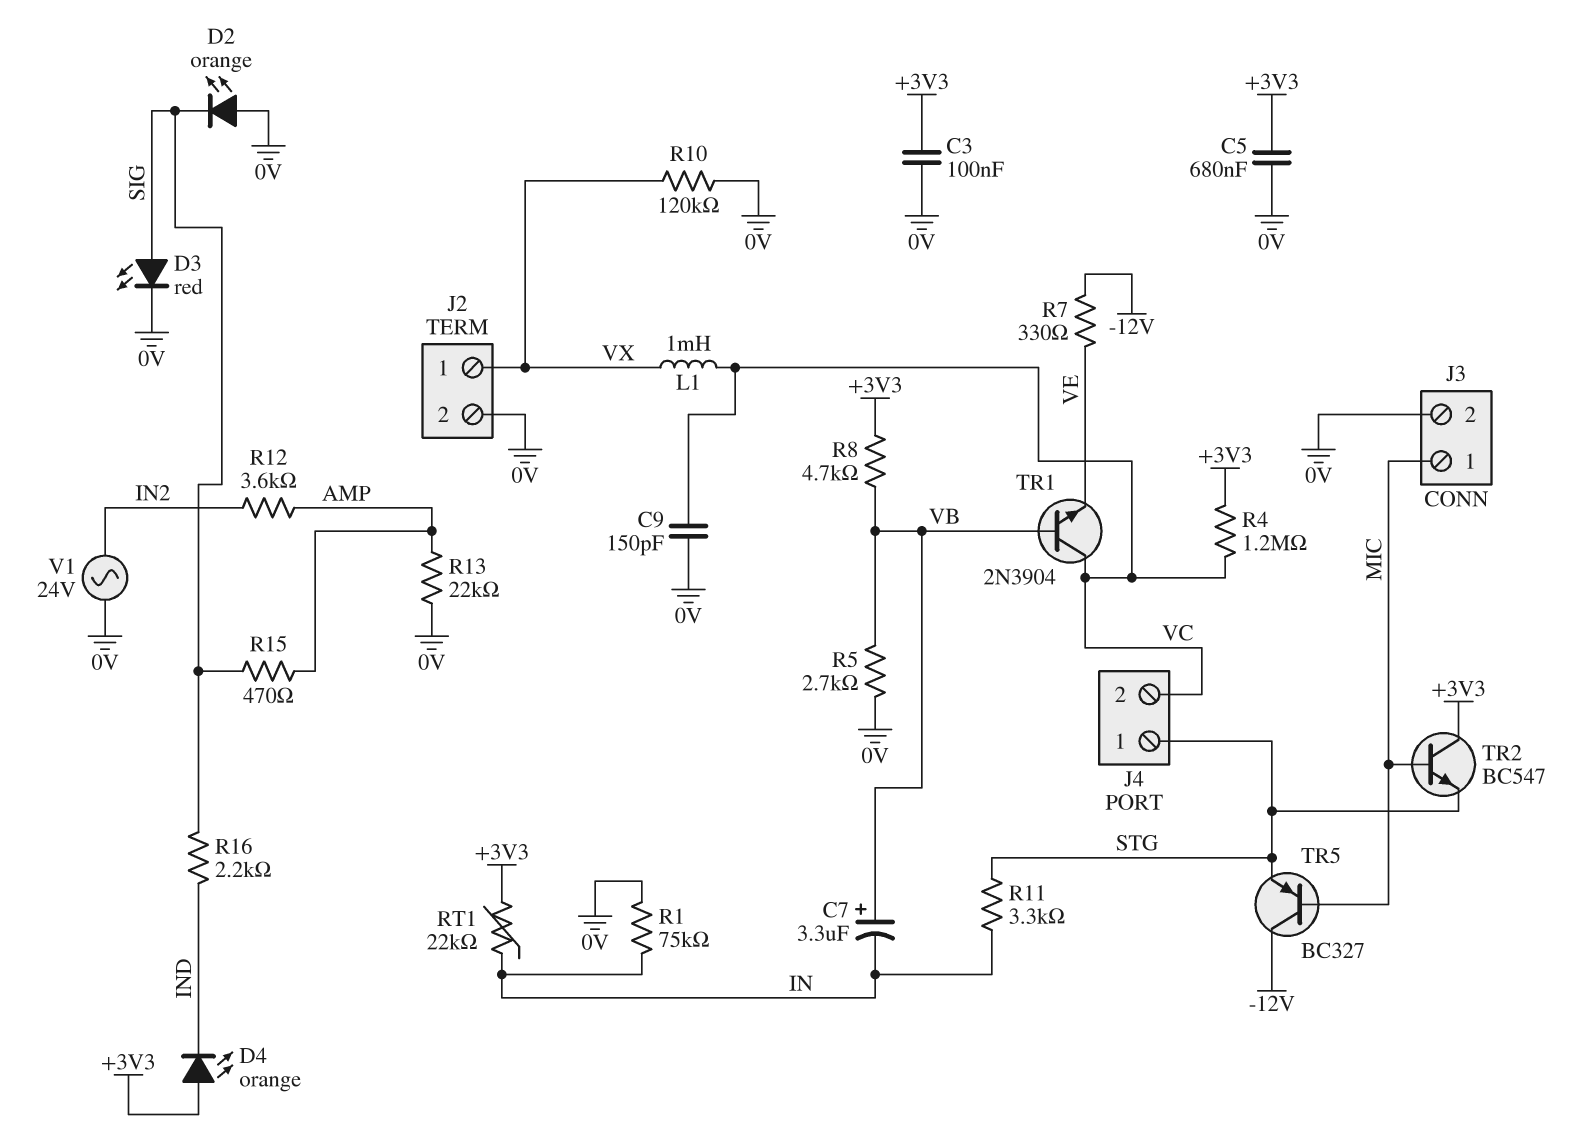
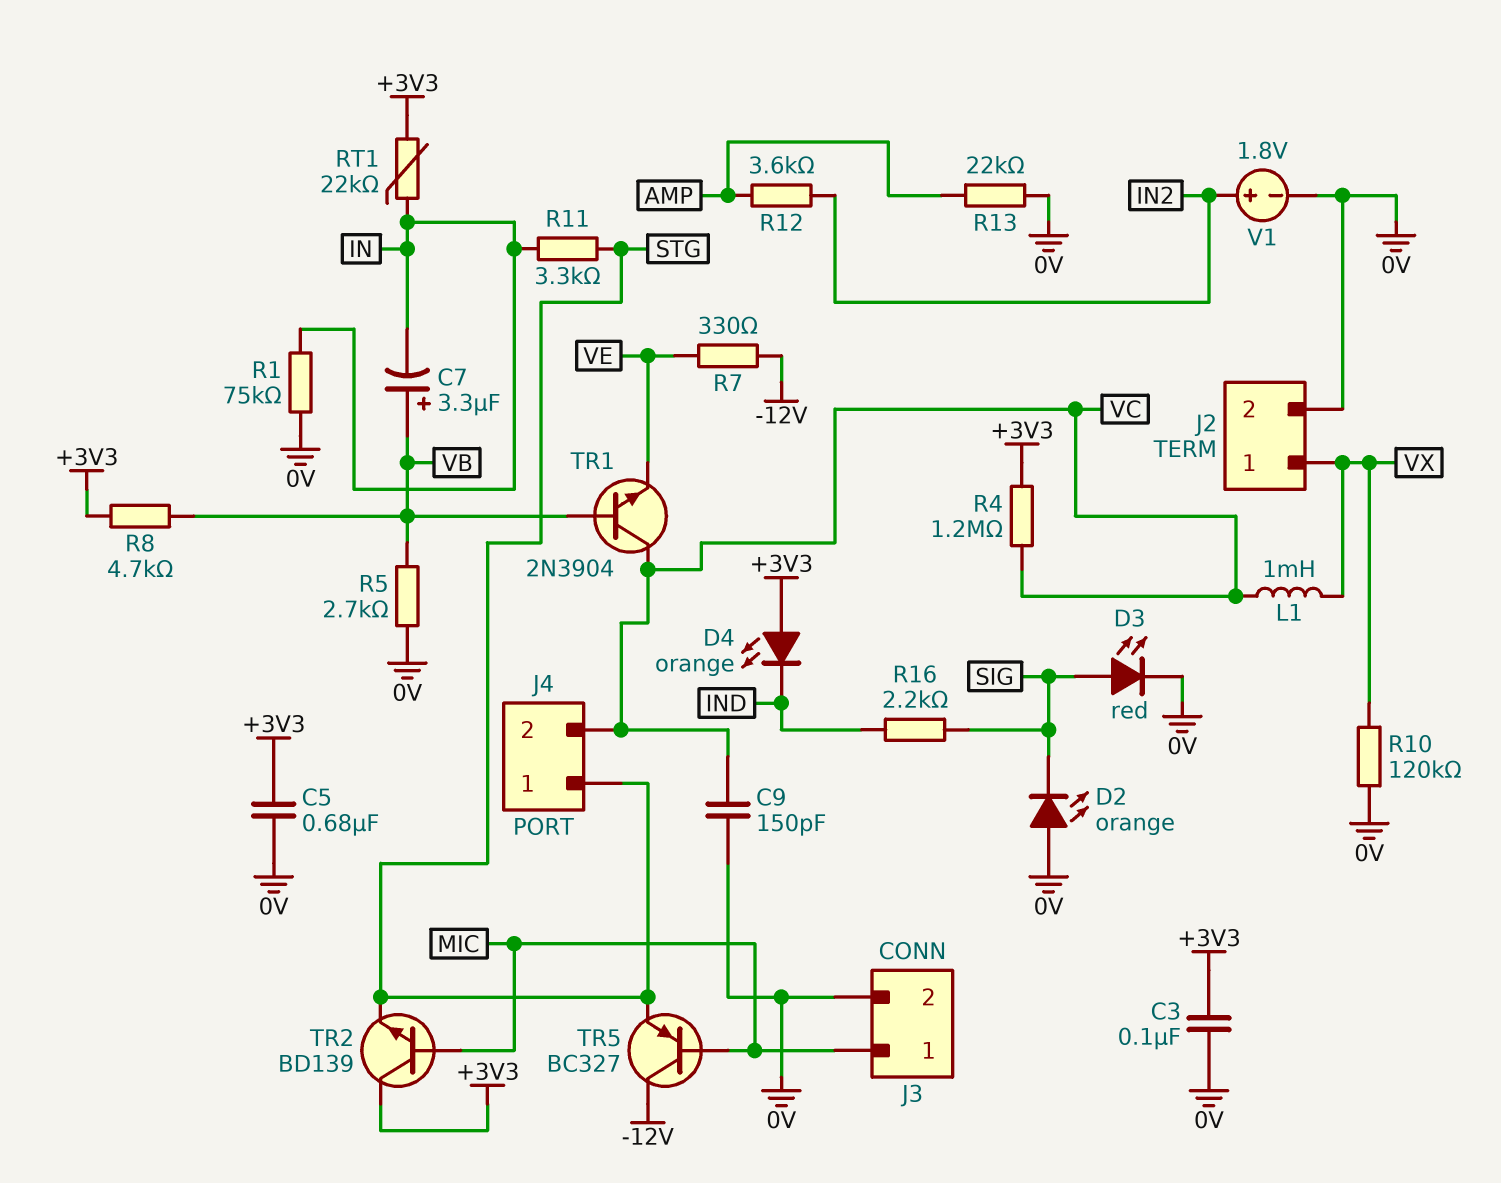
R15: 470 (AMP, SIG) -> none
TR2: NPN BC547 (B MIC, C +3V3, E STG) -> NPN BD139 (B MIC, C +3V3, E STG)
V1: AC 24V (0V, IN2) -> 1.8V (plus IN2, minus 0V)

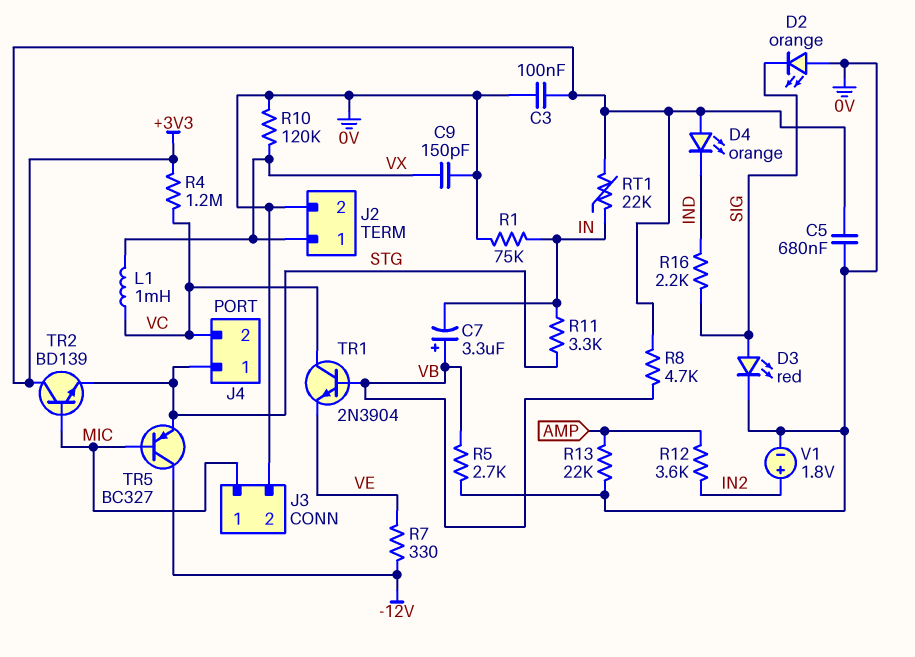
C9: 150pF (0V, VC) -> 150pF (0V, VX)

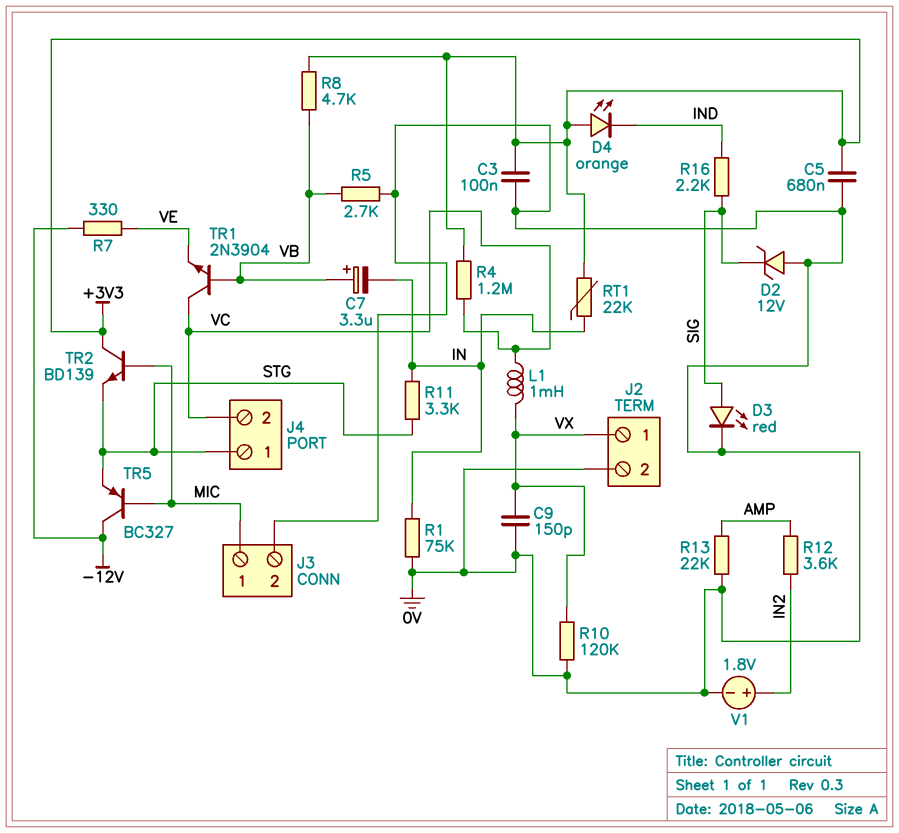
D2: LED orange (A 0V, K SIG) -> zener 12V (A 0V, K SIG)

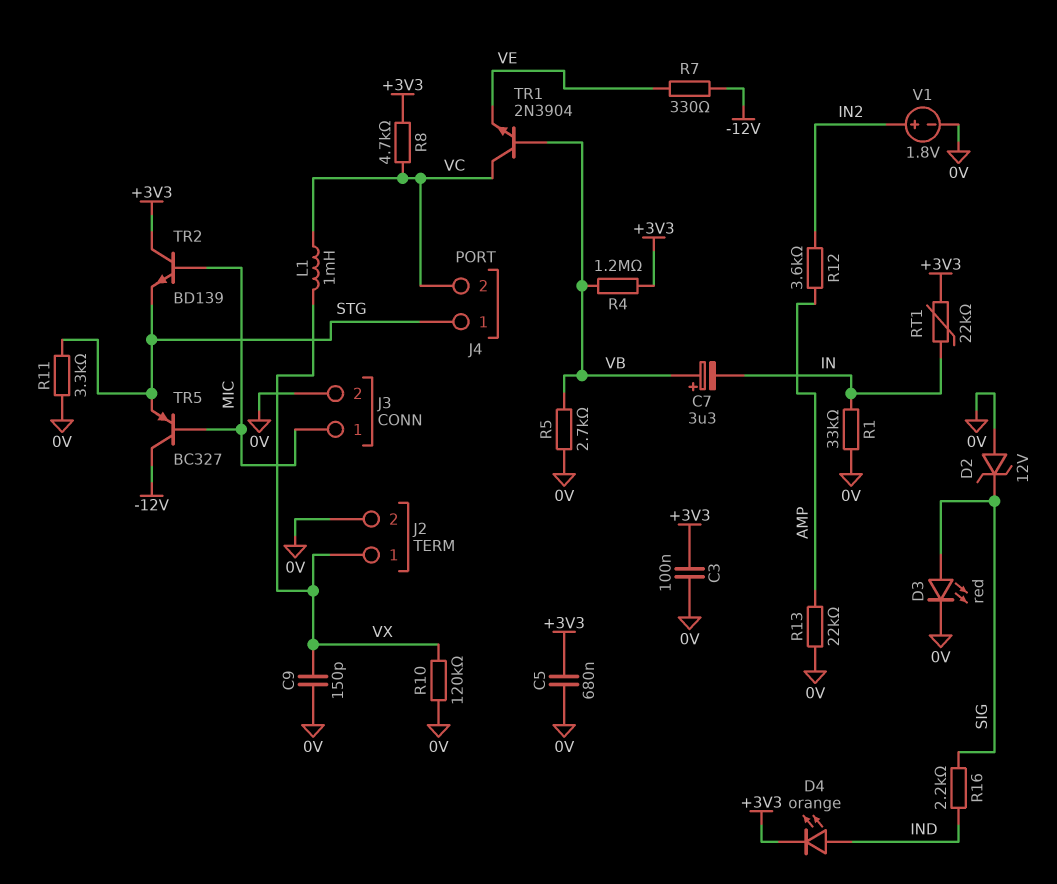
D4: LED orange (A +3V3, K IND) -> LED orange (A IND, K +3V3)
R1: 75k (0V, IN) -> 33k (0V, IN)
R4: 1.2M (+3V3, VC) -> 1.2M (+3V3, VB)
R8: 4.7k (+3V3, VB) -> 4.7k (+3V3, VC)
R11: 3.3k (IN, STG) -> 3.3k (0V, STG)

